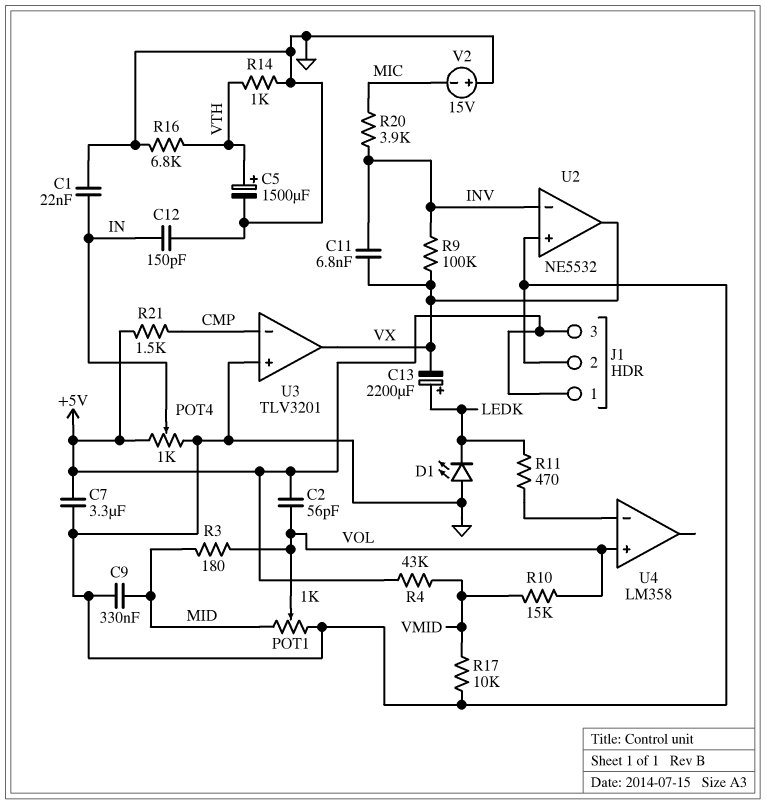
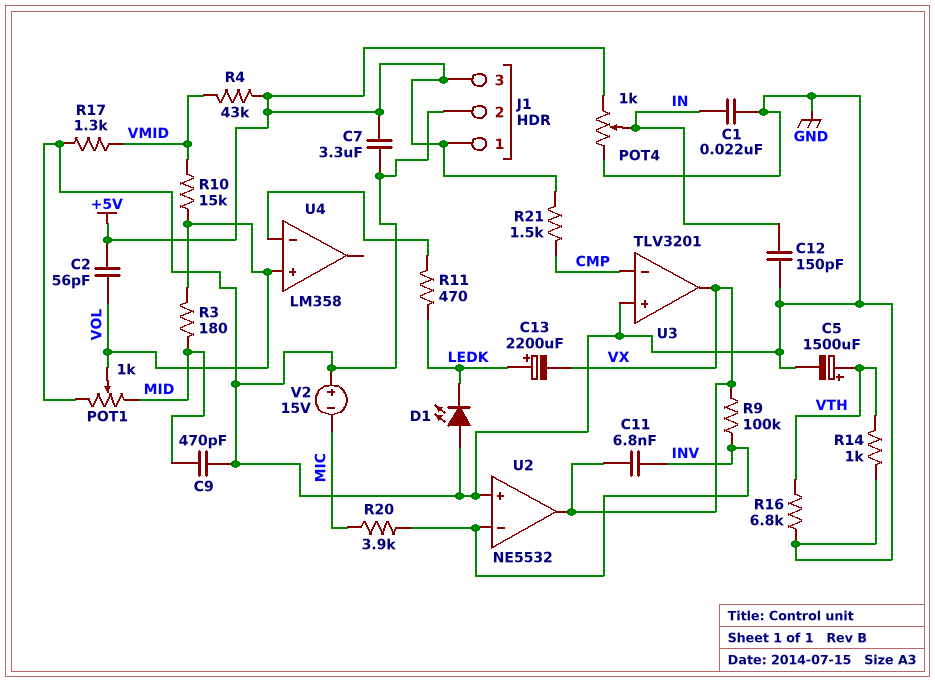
C9: 330nF (GND, MID) -> 470pF (GND, MID)
R17: 10k (GND, VMID) -> 1.3k (GND, VMID)

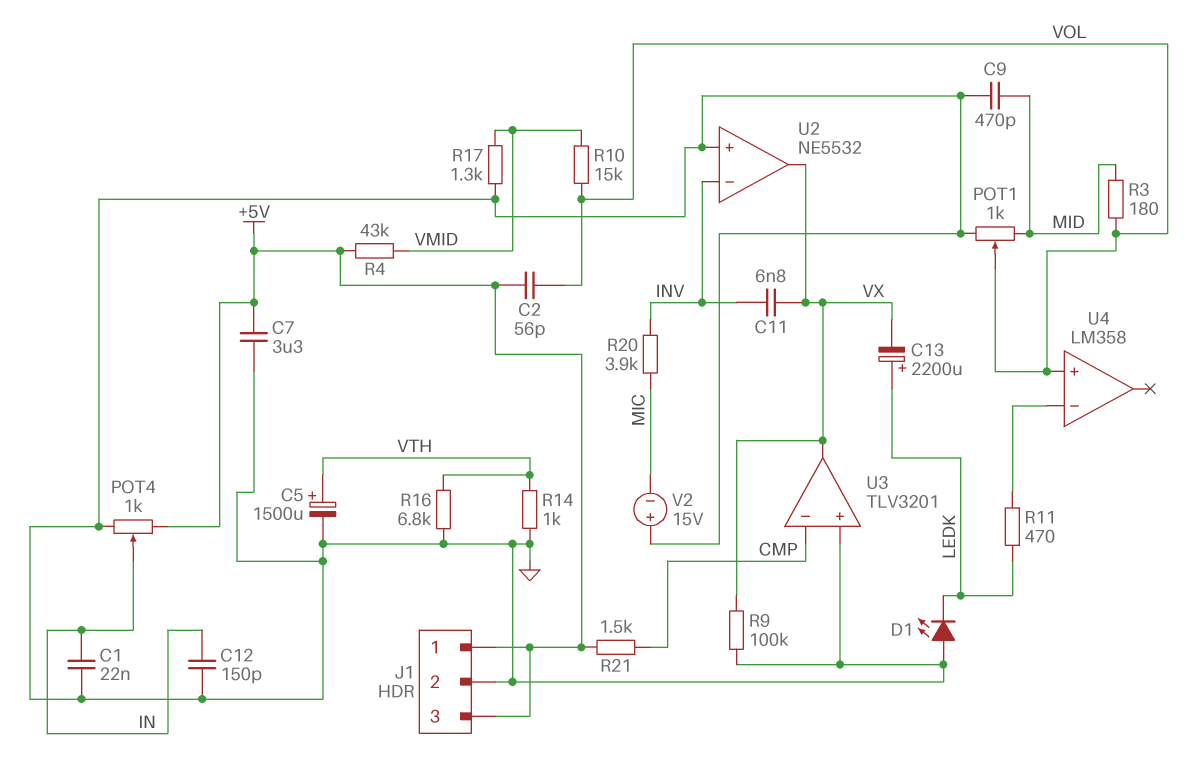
R9: 100k (INV, VX) -> 100k (GND, VX)

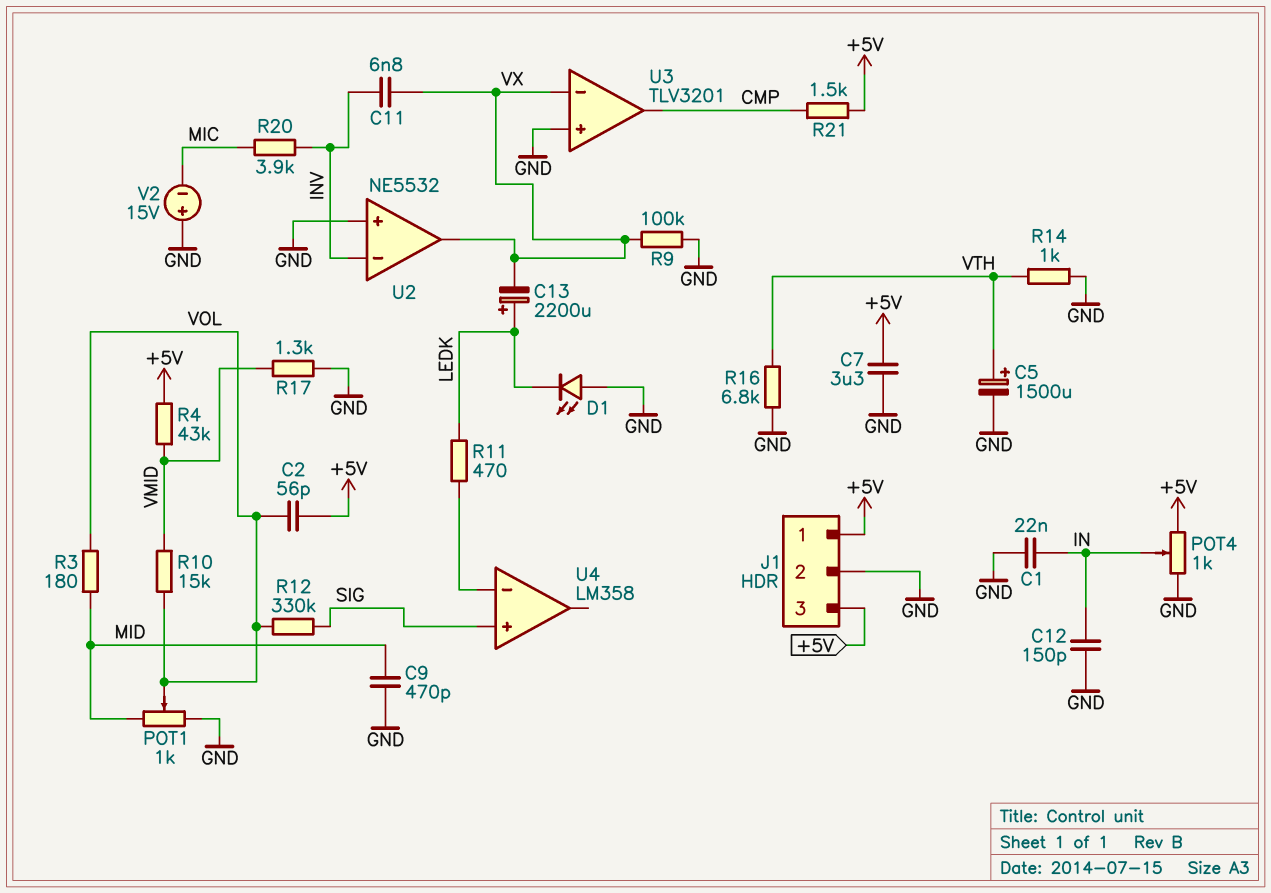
R12: none -> 330k (SIG, VOL)
U3 pin in-: CMP -> VX
U3 pin out: VX -> CMP
U4 pin in+: VOL -> SIG

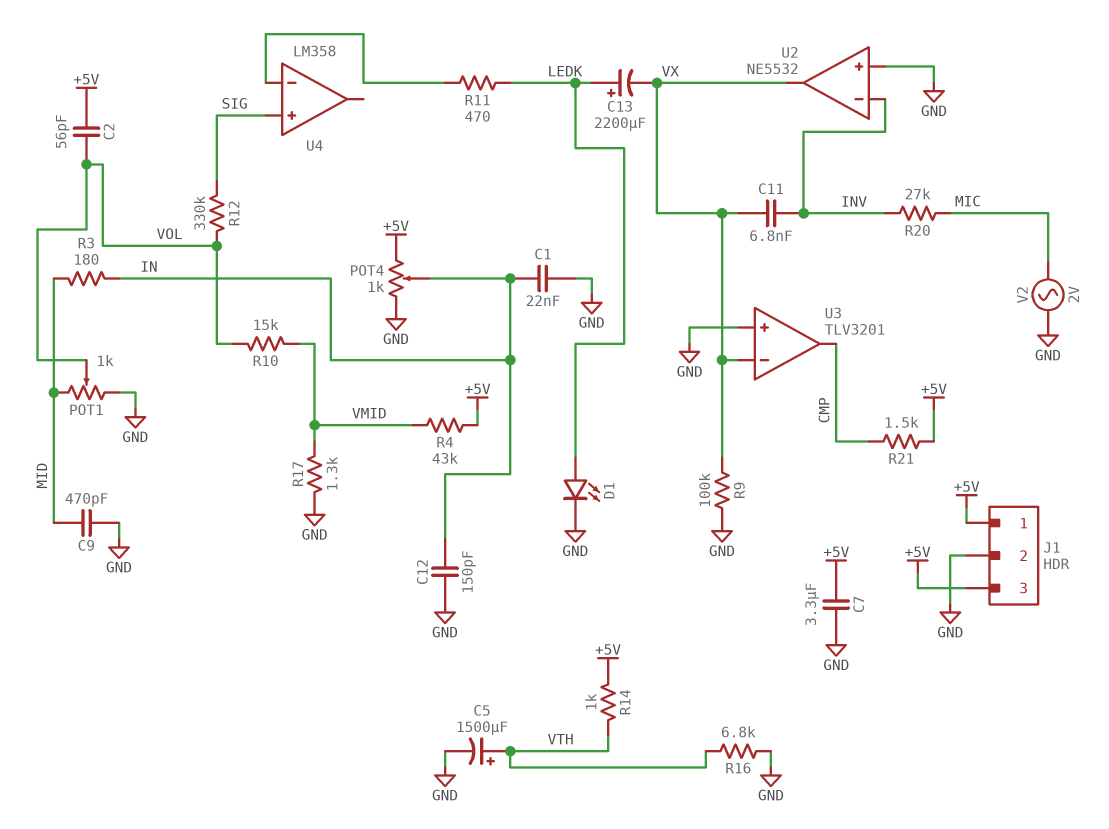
D1: LED (A GND, K LEDK) -> LED (A LEDK, K GND)
R3: 180 (MID, VOL) -> 180 (IN, MID)
R14: 1k (GND, VTH) -> 1k (+5V, VTH)
R20: 3.9k (INV, MIC) -> 27k (INV, MIC)
V2: 15V (plus GND, minus MIC) -> AC 2V (GND, MIC)

